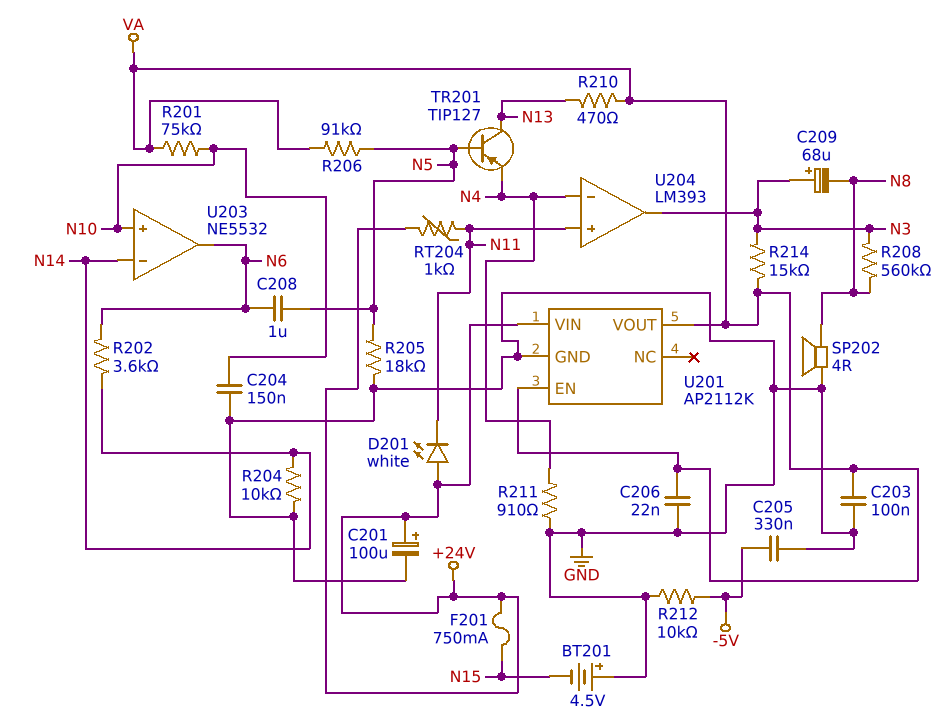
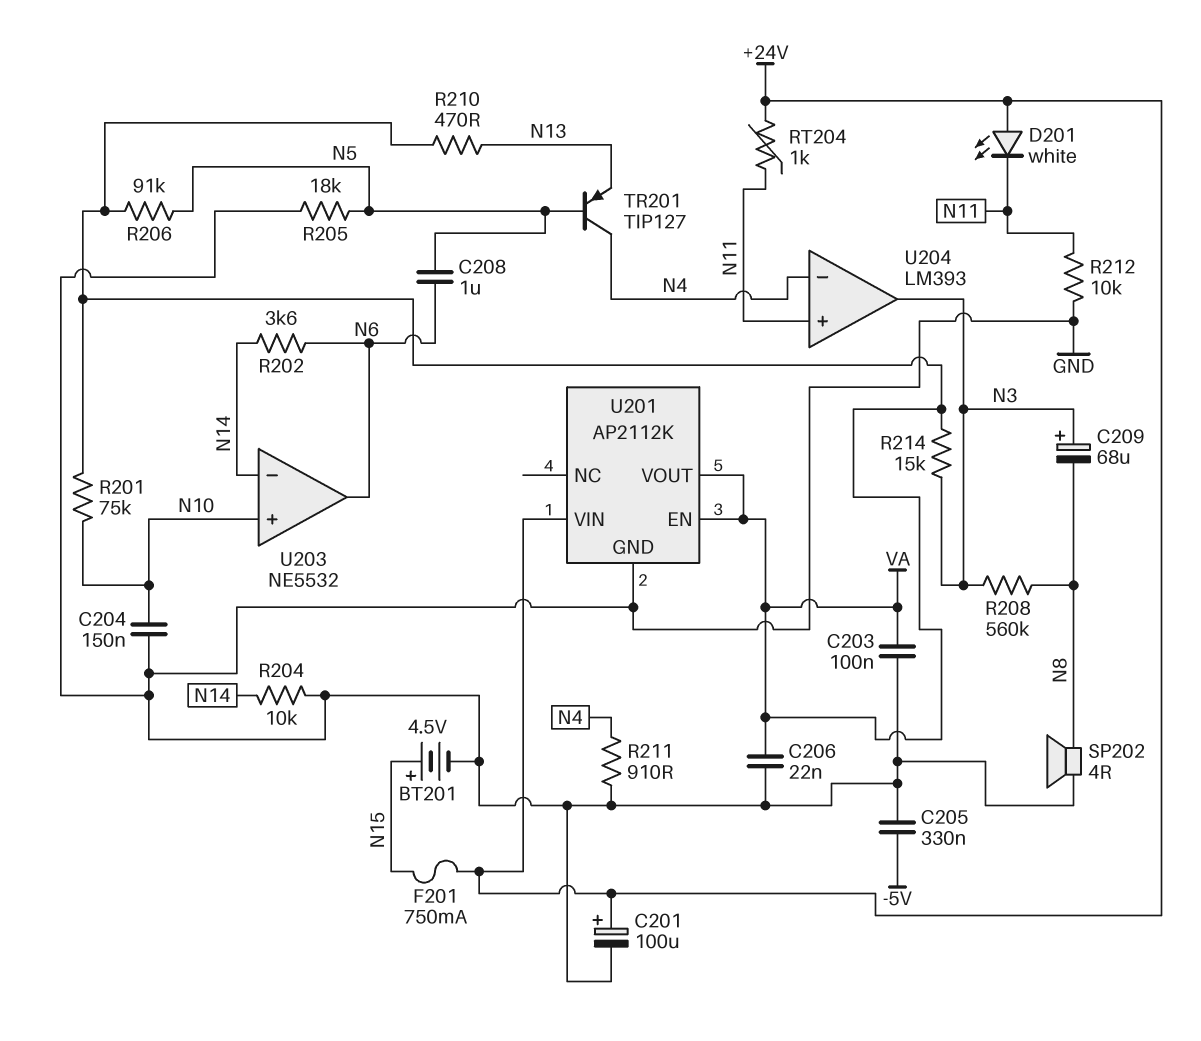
BT201: 4.5V (plus GND, minus N15) -> 4.5V (plus N15, minus GND)
R212: 10k (-5V, GND) -> 10k (GND, N11)
TR201: PNP TIP127 (B N5, C N13, E N4) -> PNP TIP127 (B N5, C N4, E N13)

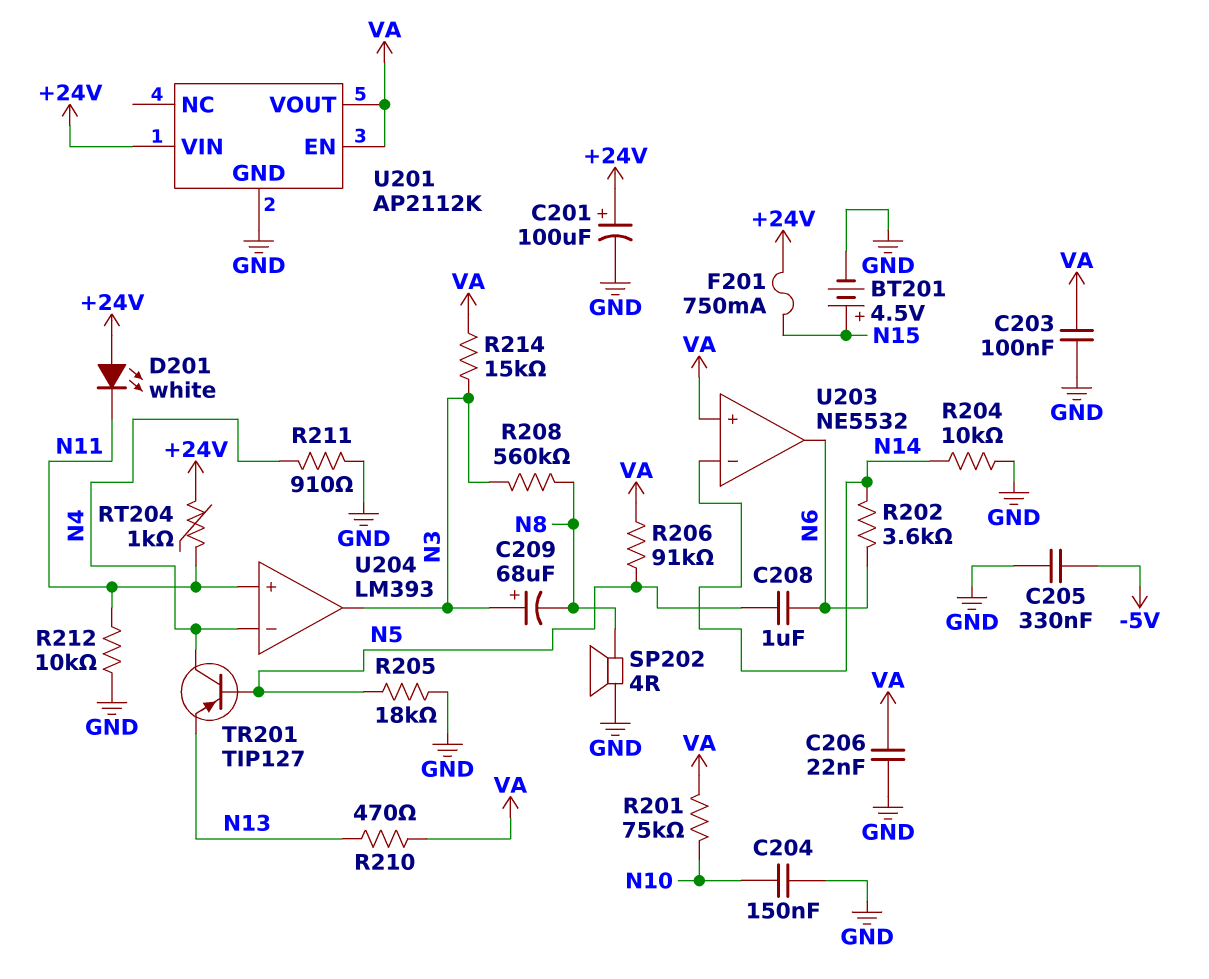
U203 pin in+: N10 -> VA

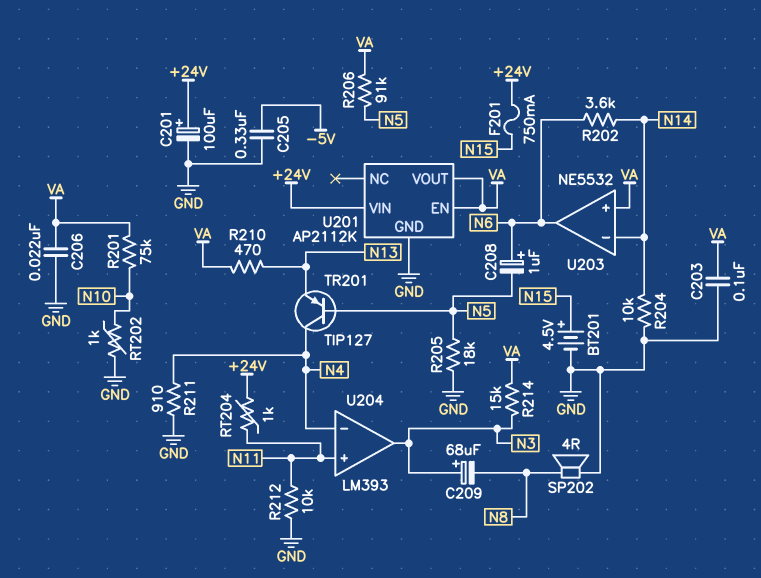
C204: 150nF (GND, N10) -> none
C208: 1uF (N5, N6) -> 1uF (plus N6, minus N5)
D201: LED white (A +24V, K N11) -> none
R208: 560k (N3, N8) -> none
RT202: none -> 1k (GND, N10)

